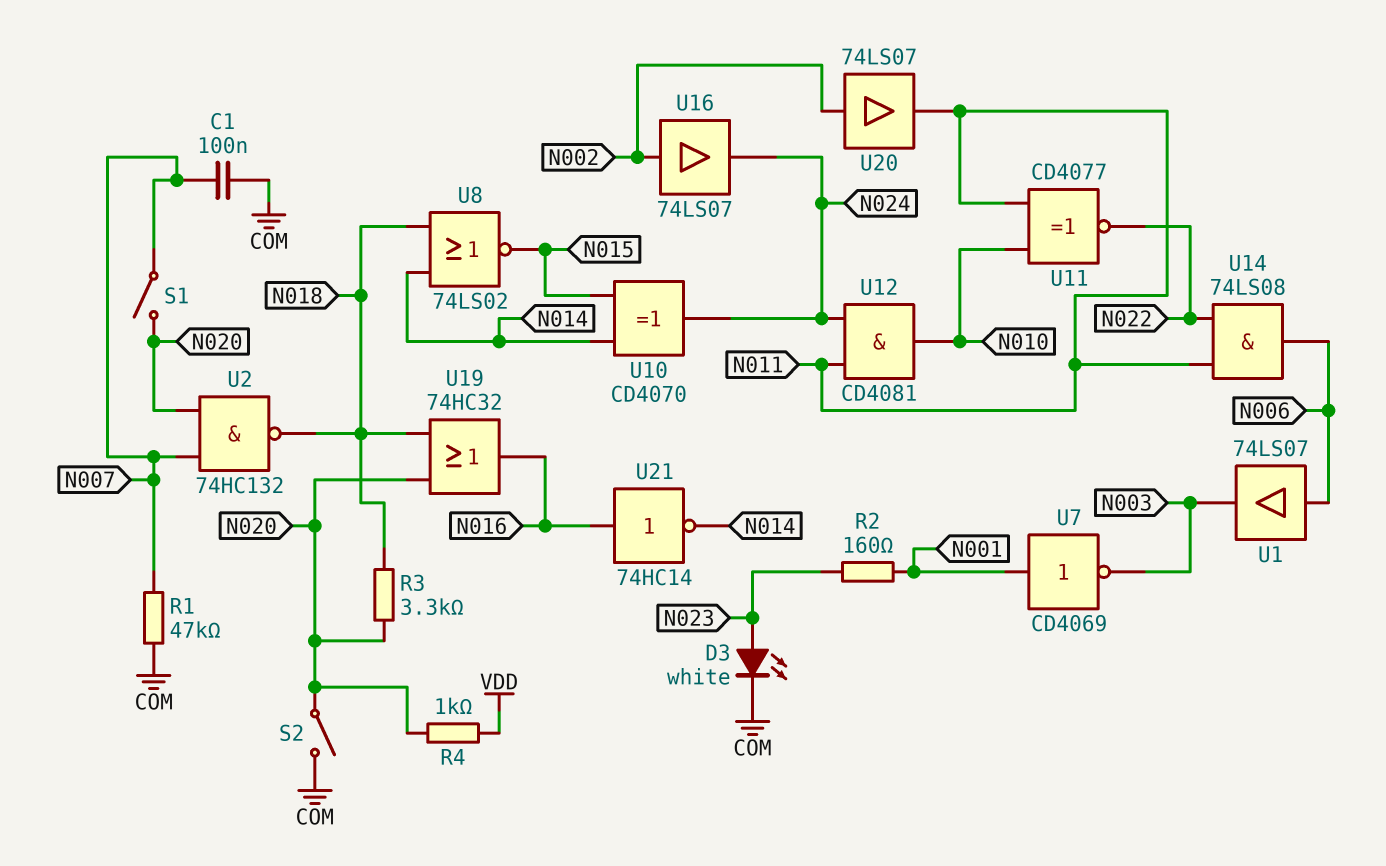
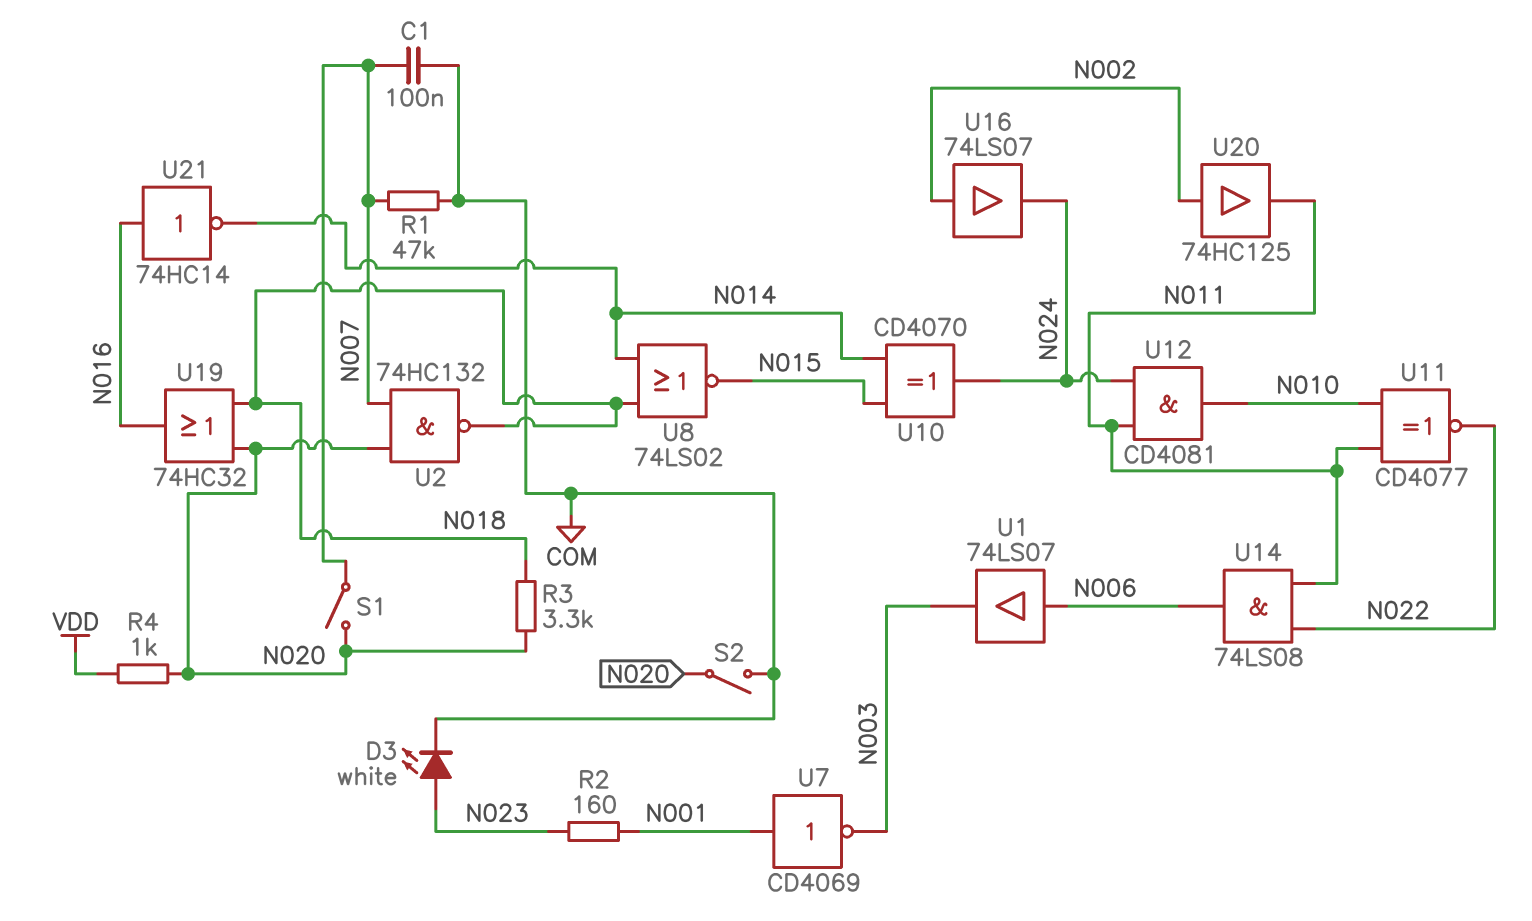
U20: buffer 74LS07 (in N002, out N011) -> buffer 74HC125 (in N002, out N011)

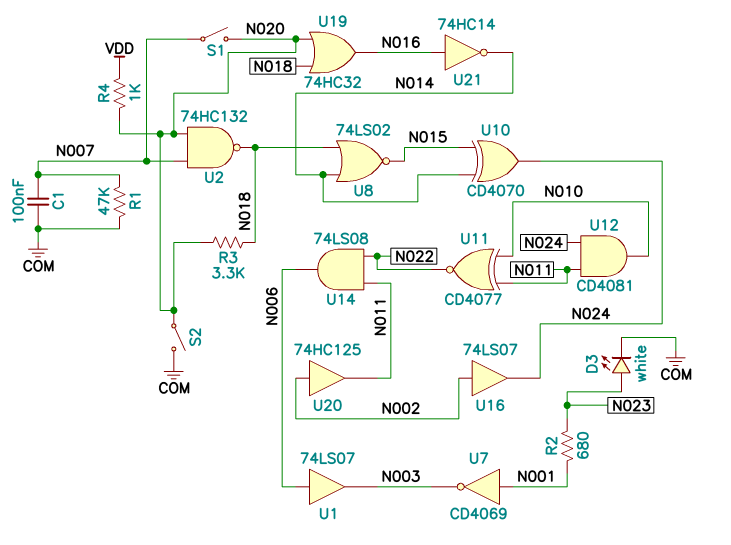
R2: 160 (N001, N023) -> 680 (N001, N023)

